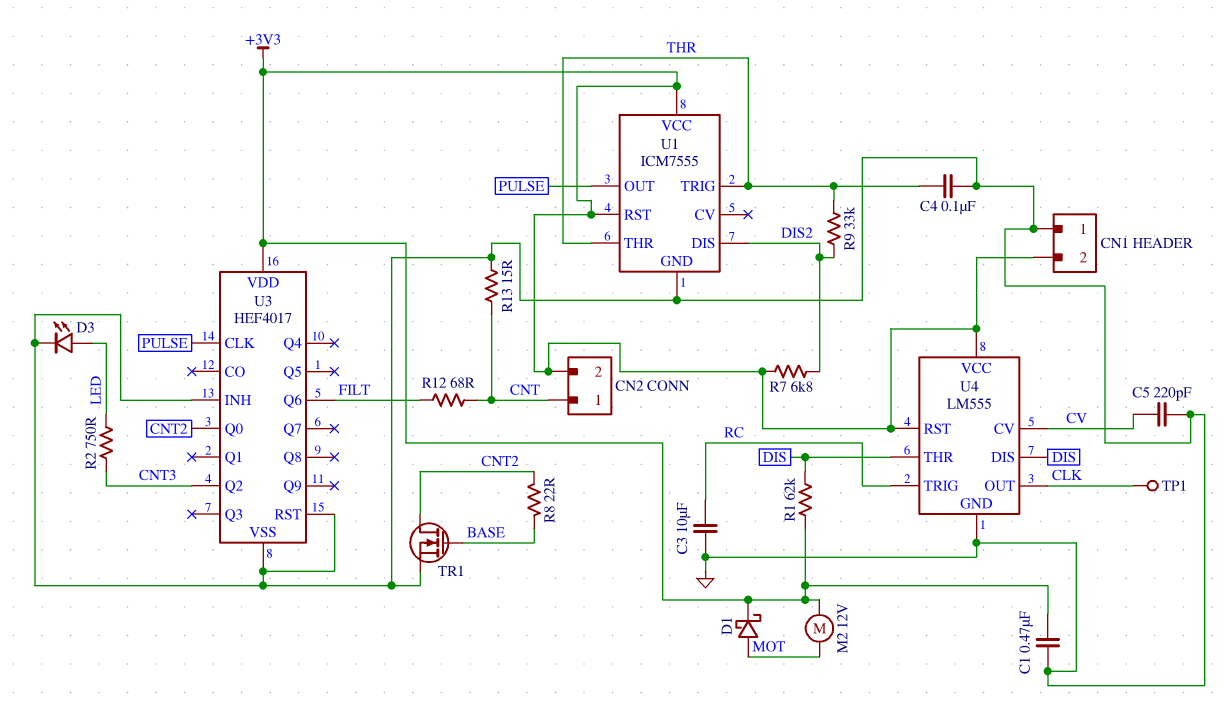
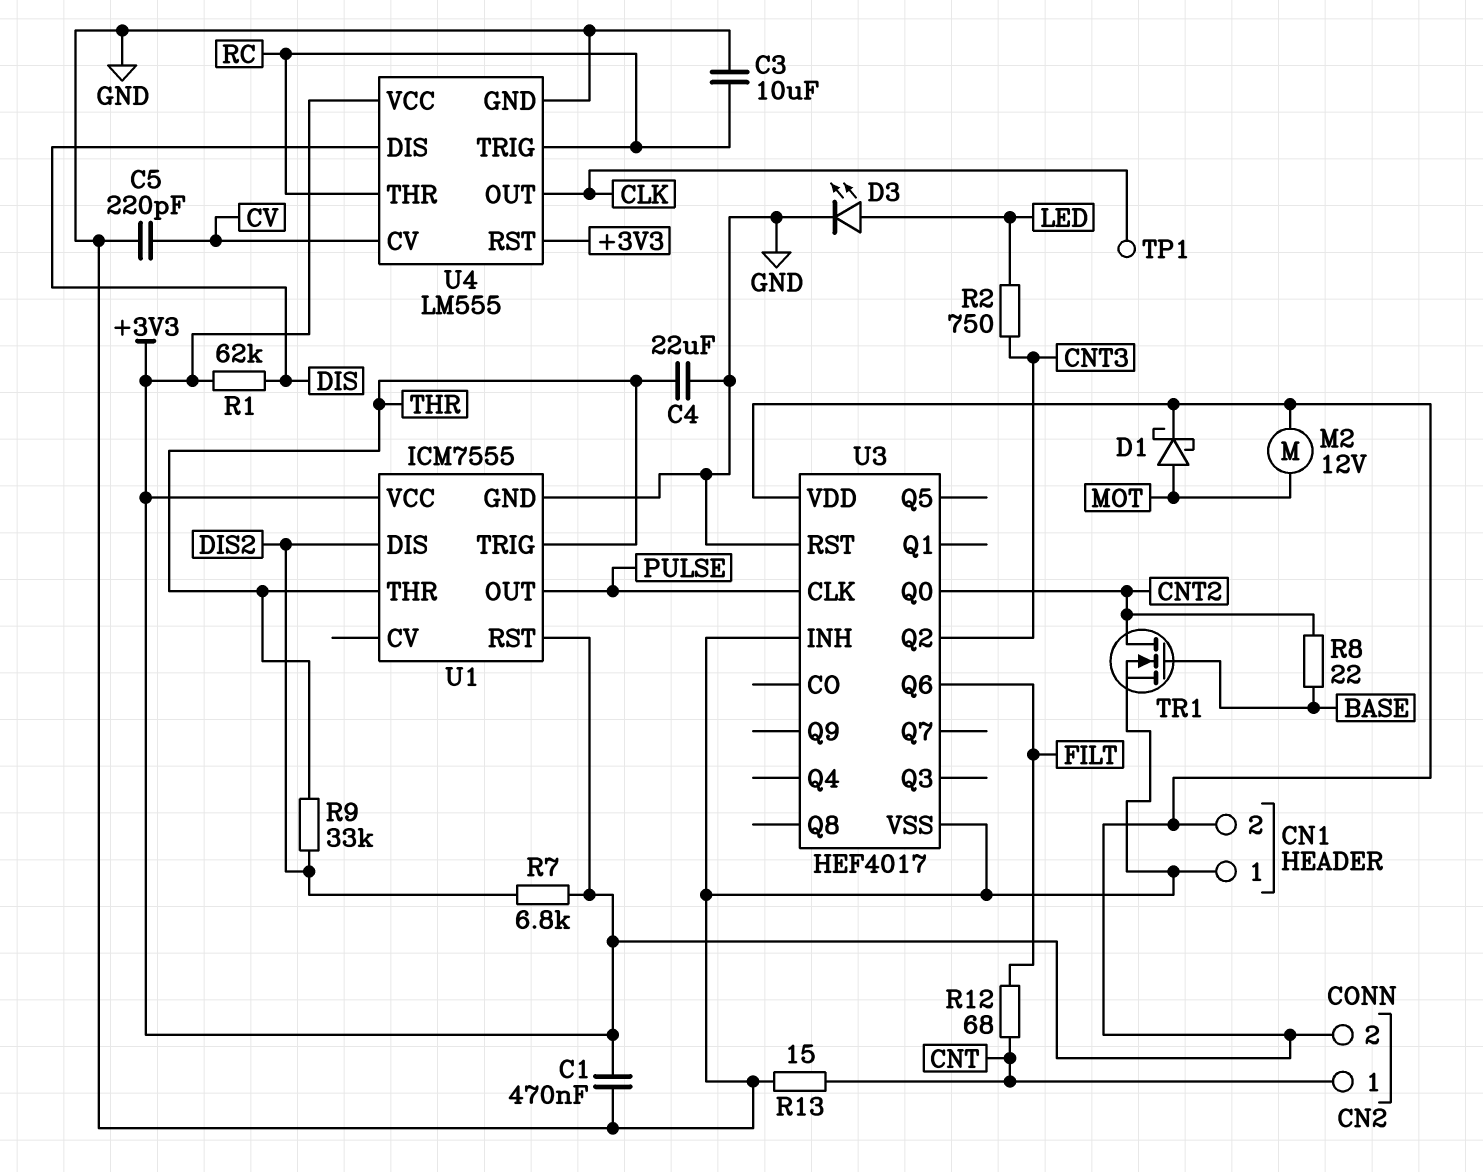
C4: 100nF (GND, THR) -> 22uF (GND, THR)
U4 pin THR: DIS -> RC

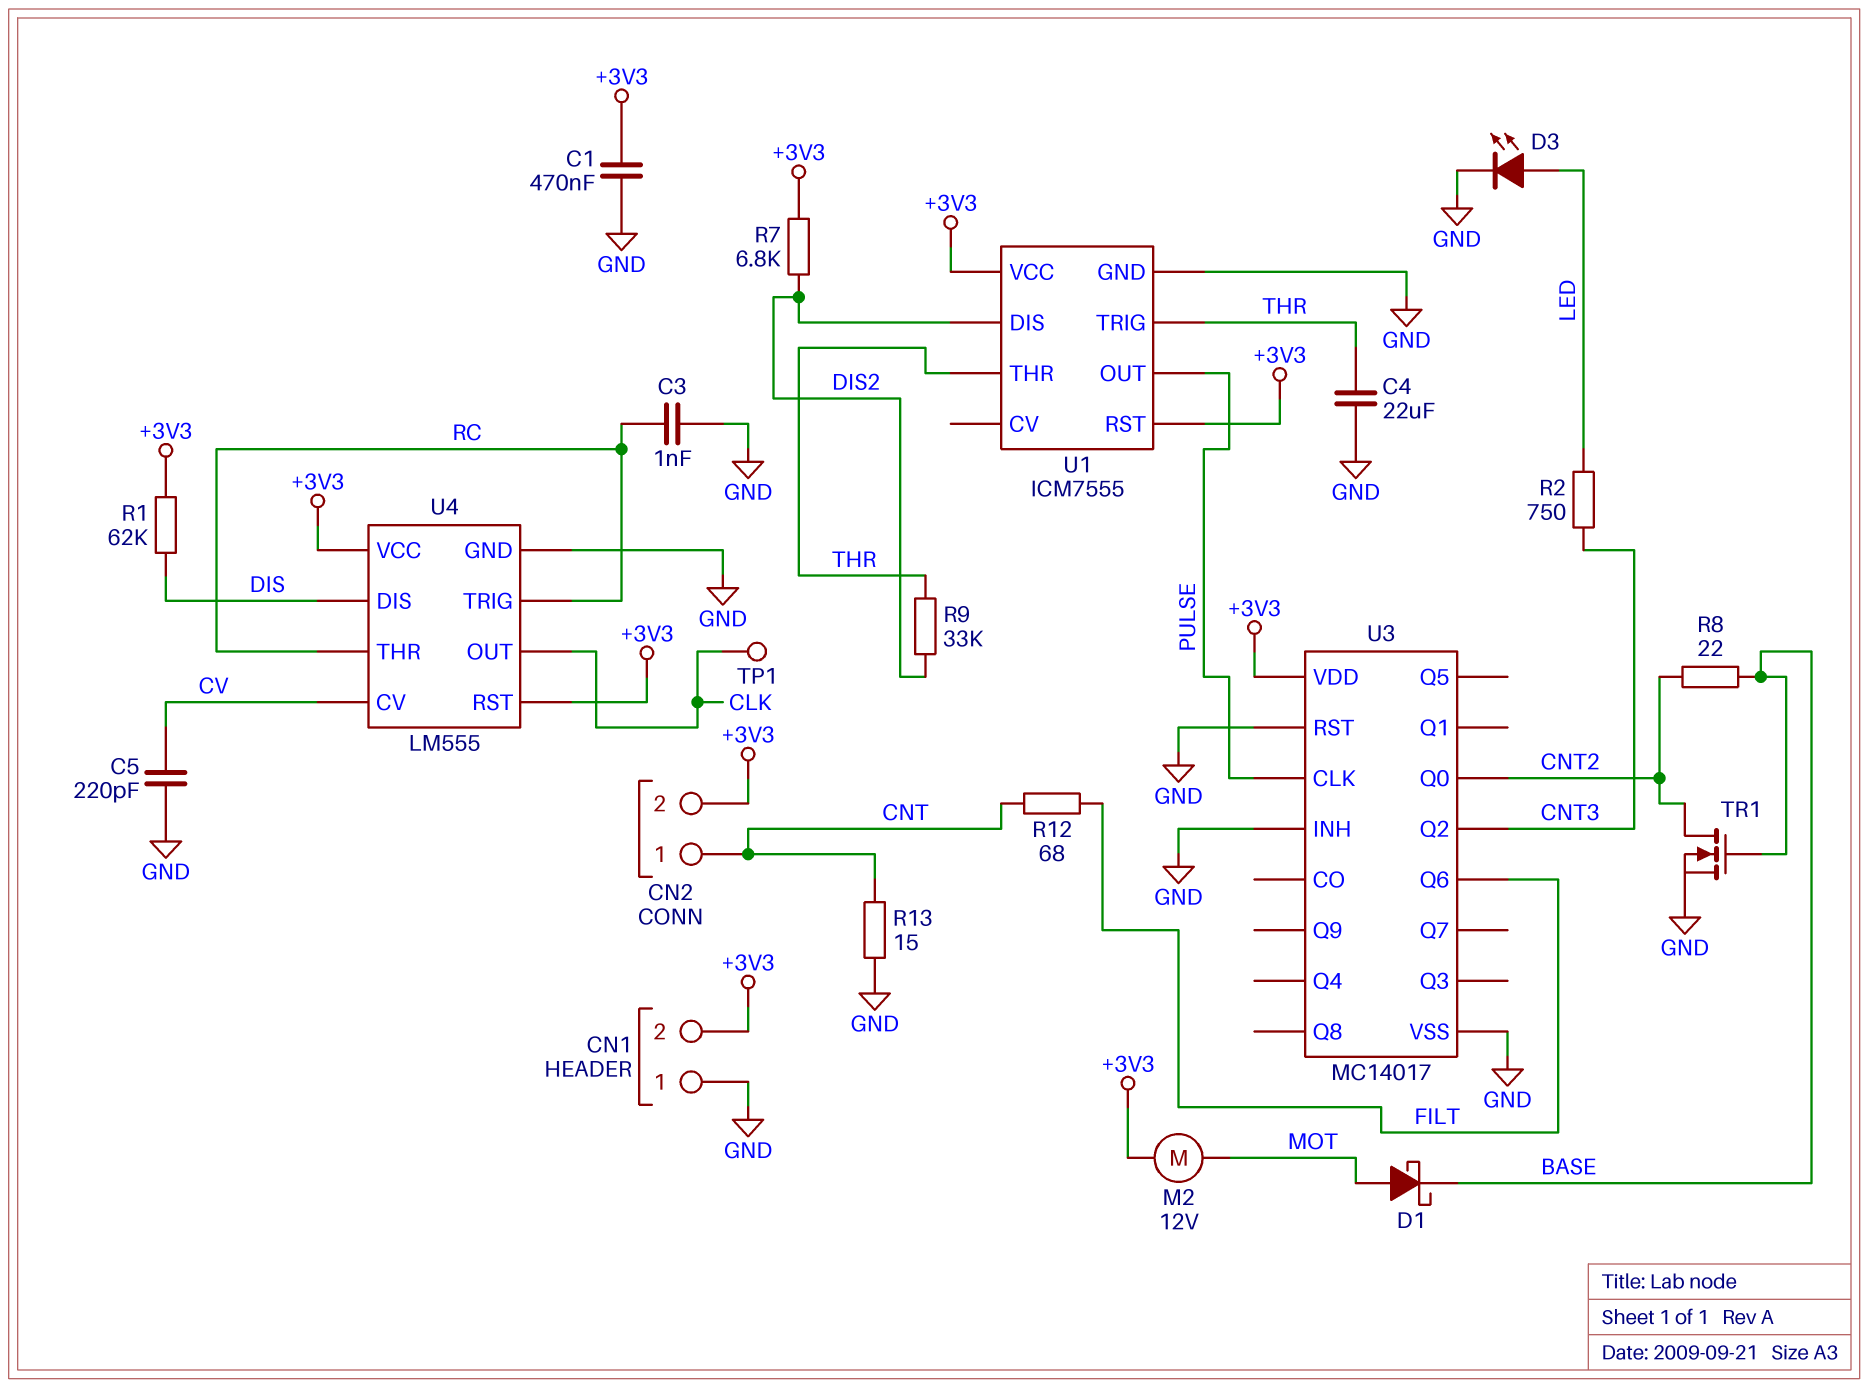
C3: 10uF (GND, RC) -> 1nF (GND, RC)
D1: schottky (A MOT, K +3V3) -> schottky (A MOT, K BASE)
U3: HEF4017 -> MC14017

